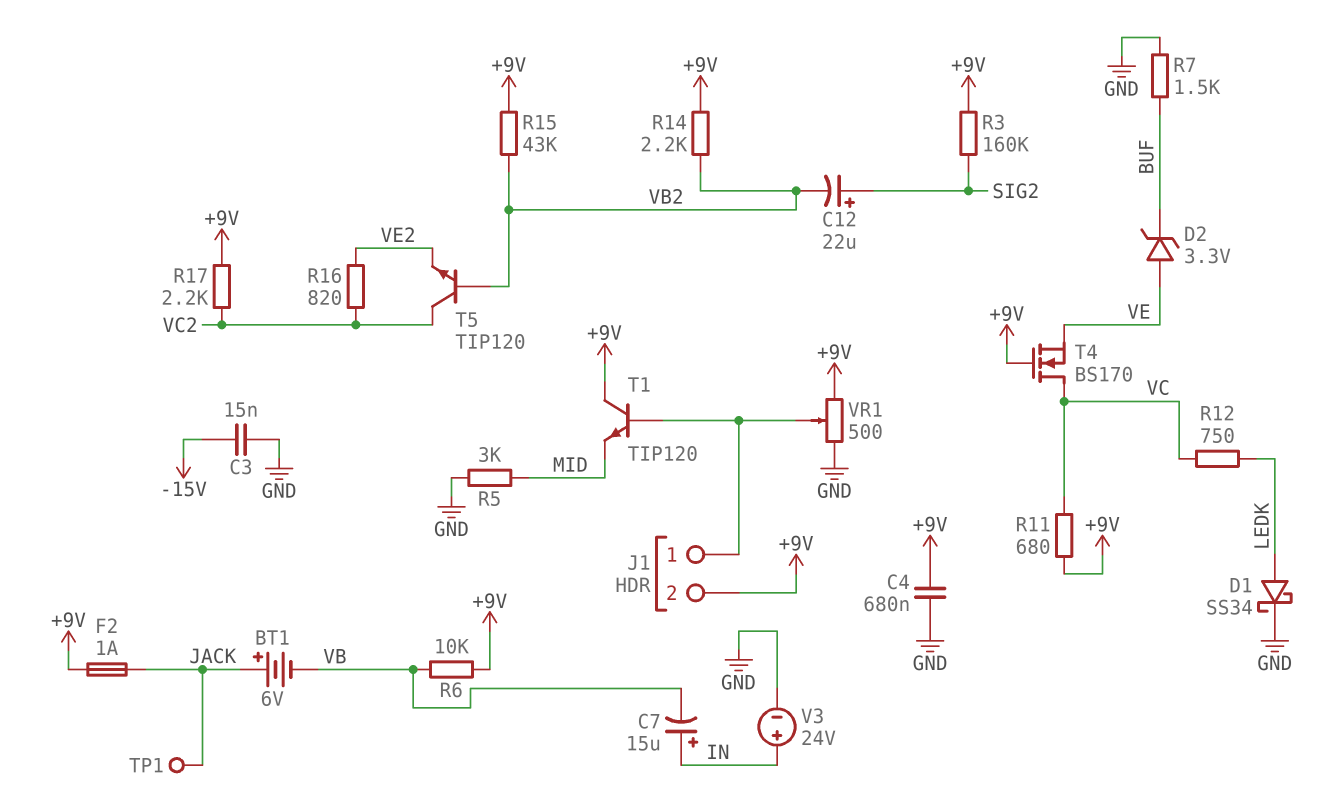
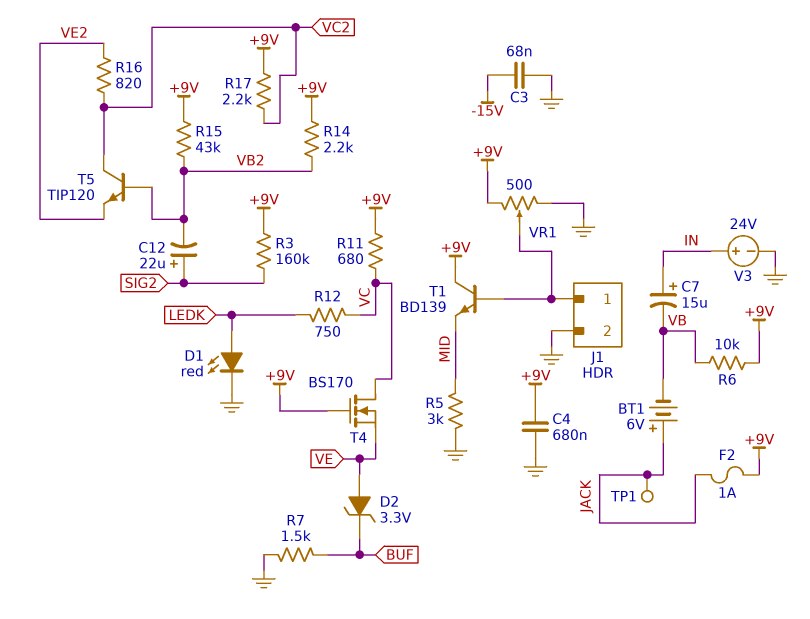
C3: 15nF (-15V, GND) -> 68nF (-15V, GND)
D1: schottky SS34 (A LEDK, K GND) -> LED red (A LEDK, K GND)
J1 pin 2: +9V -> GND
T1: NPN TIP120 (B J1/1, C +9V, E MID) -> NPN BD139 (B J1/1, C +9V, E MID)

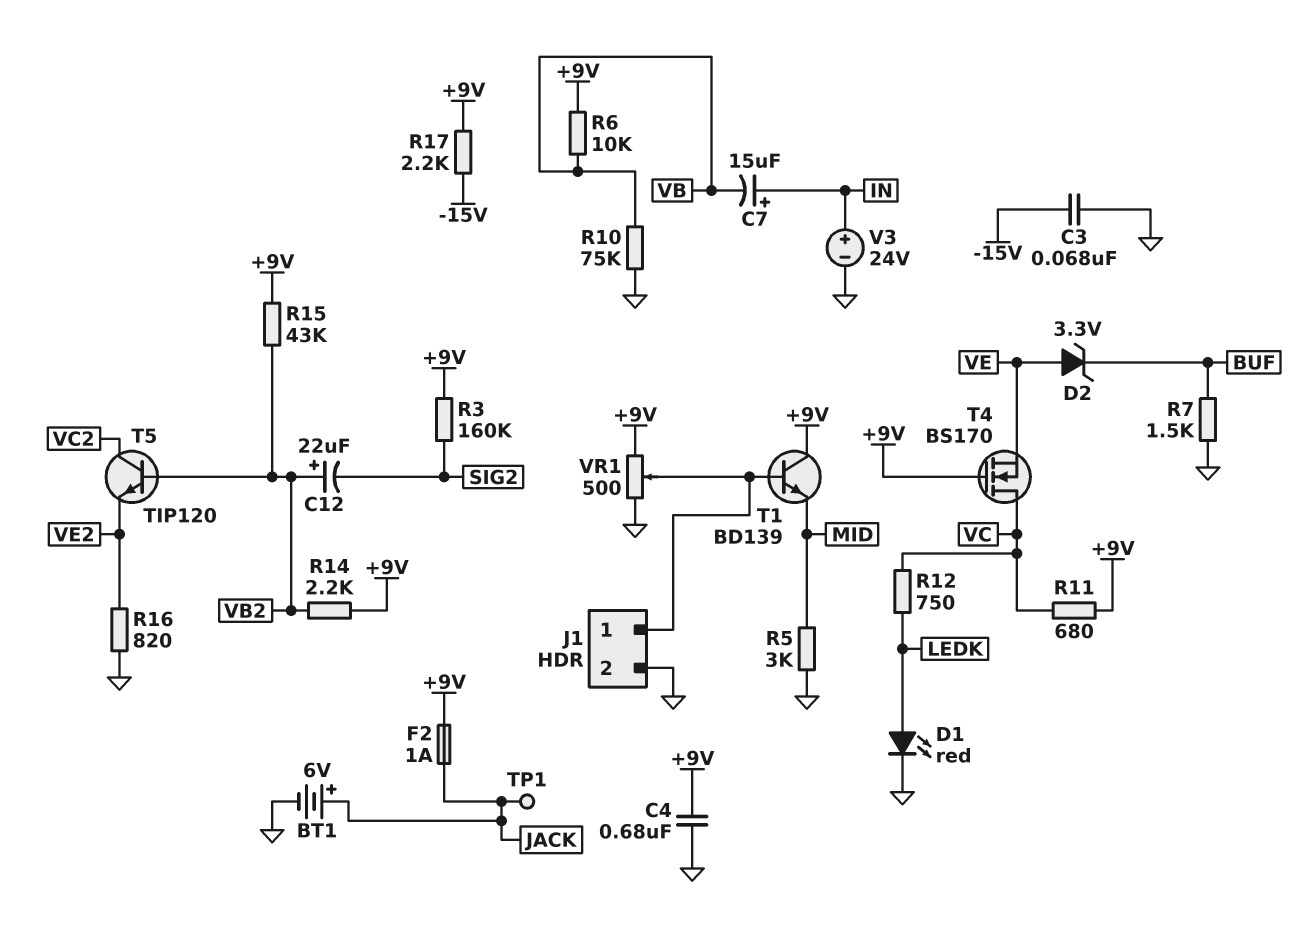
BT1: 6V (plus JACK, minus VB) -> 6V (plus JACK, minus GND)
C12: 22uF (plus SIG2, minus VB2) -> 22uF (plus VB2, minus SIG2)
R10: none -> 75k (GND, VB)
R16: 820 (VC2, VE2) -> 820 (GND, VE2)
R17: 2.2k (+9V, VC2) -> 2.2k (+9V, -15V)

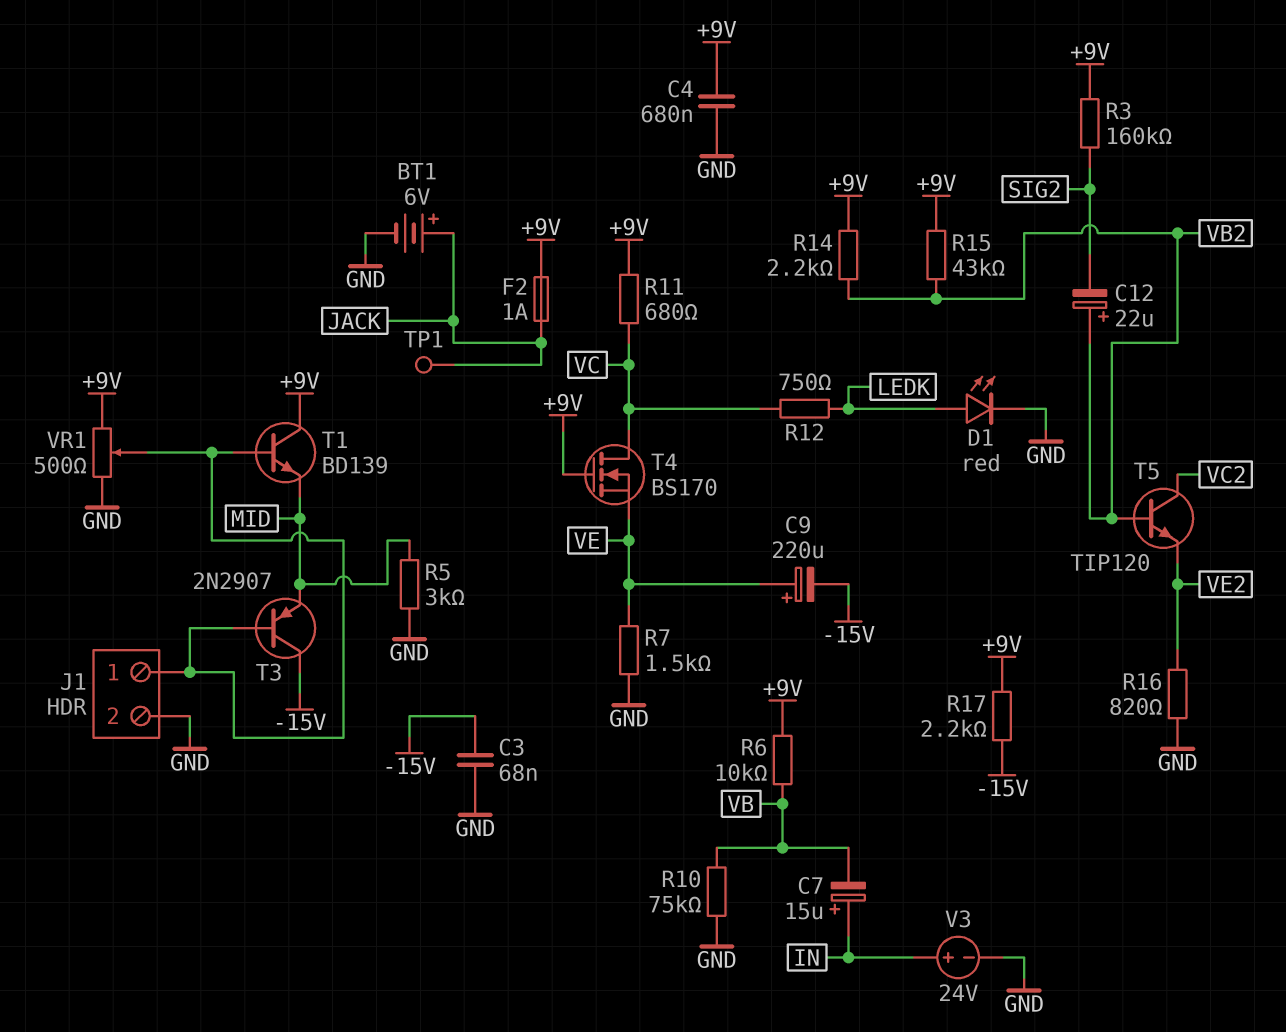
C9: none -> 220uF (plus VE, minus -15V)
D2: zener 3.3V (A VE, K BUF) -> none
R7: 1.5k (BUF, GND) -> 1.5k (GND, VE)
T3: none -> PNP 2N2907 (B J1/1, C -15V, E MID)

